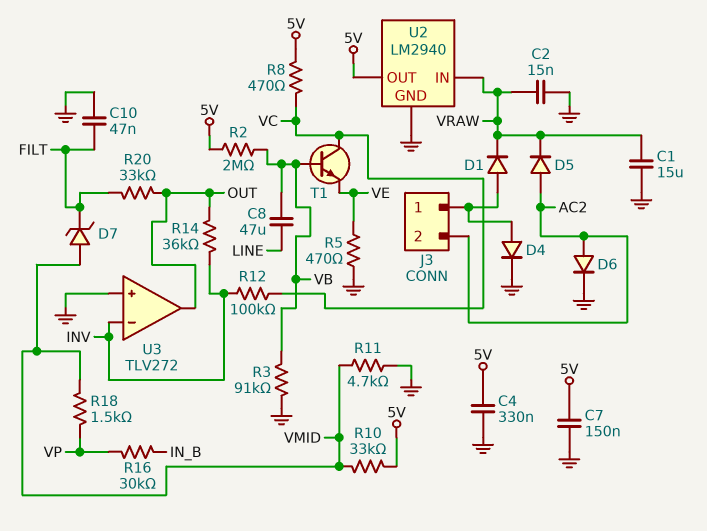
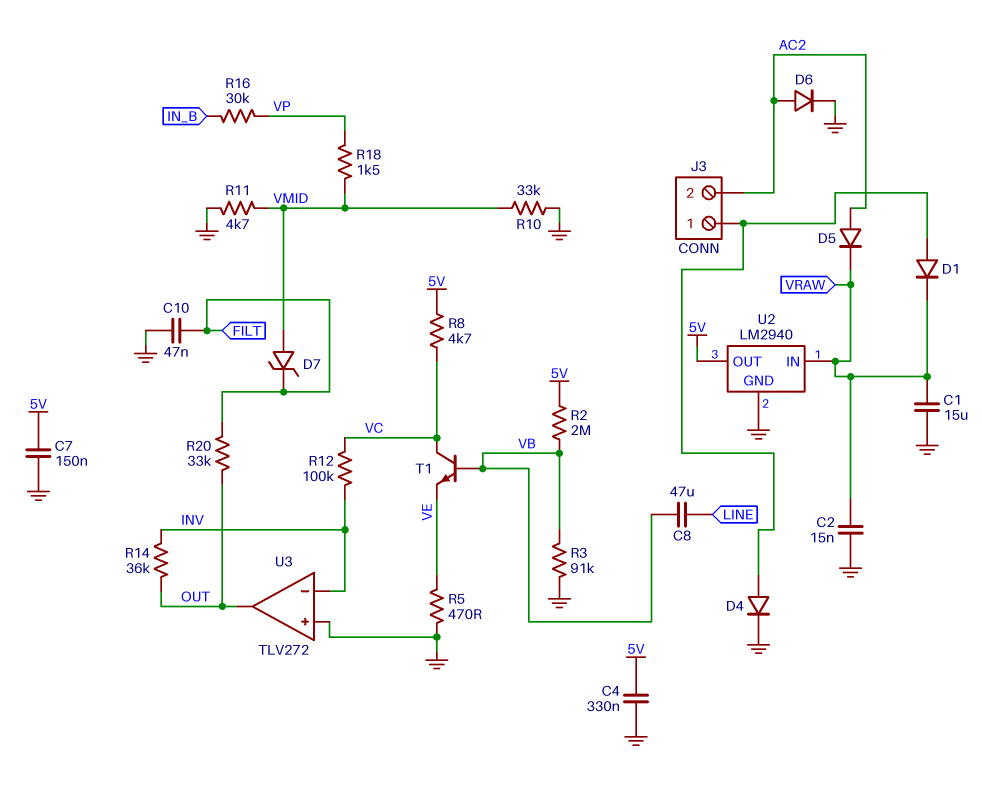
R8: 470 (5V, VC) -> 4.7k (5V, VC)
R10: 33k (5V, VMID) -> 33k (GND, VMID)

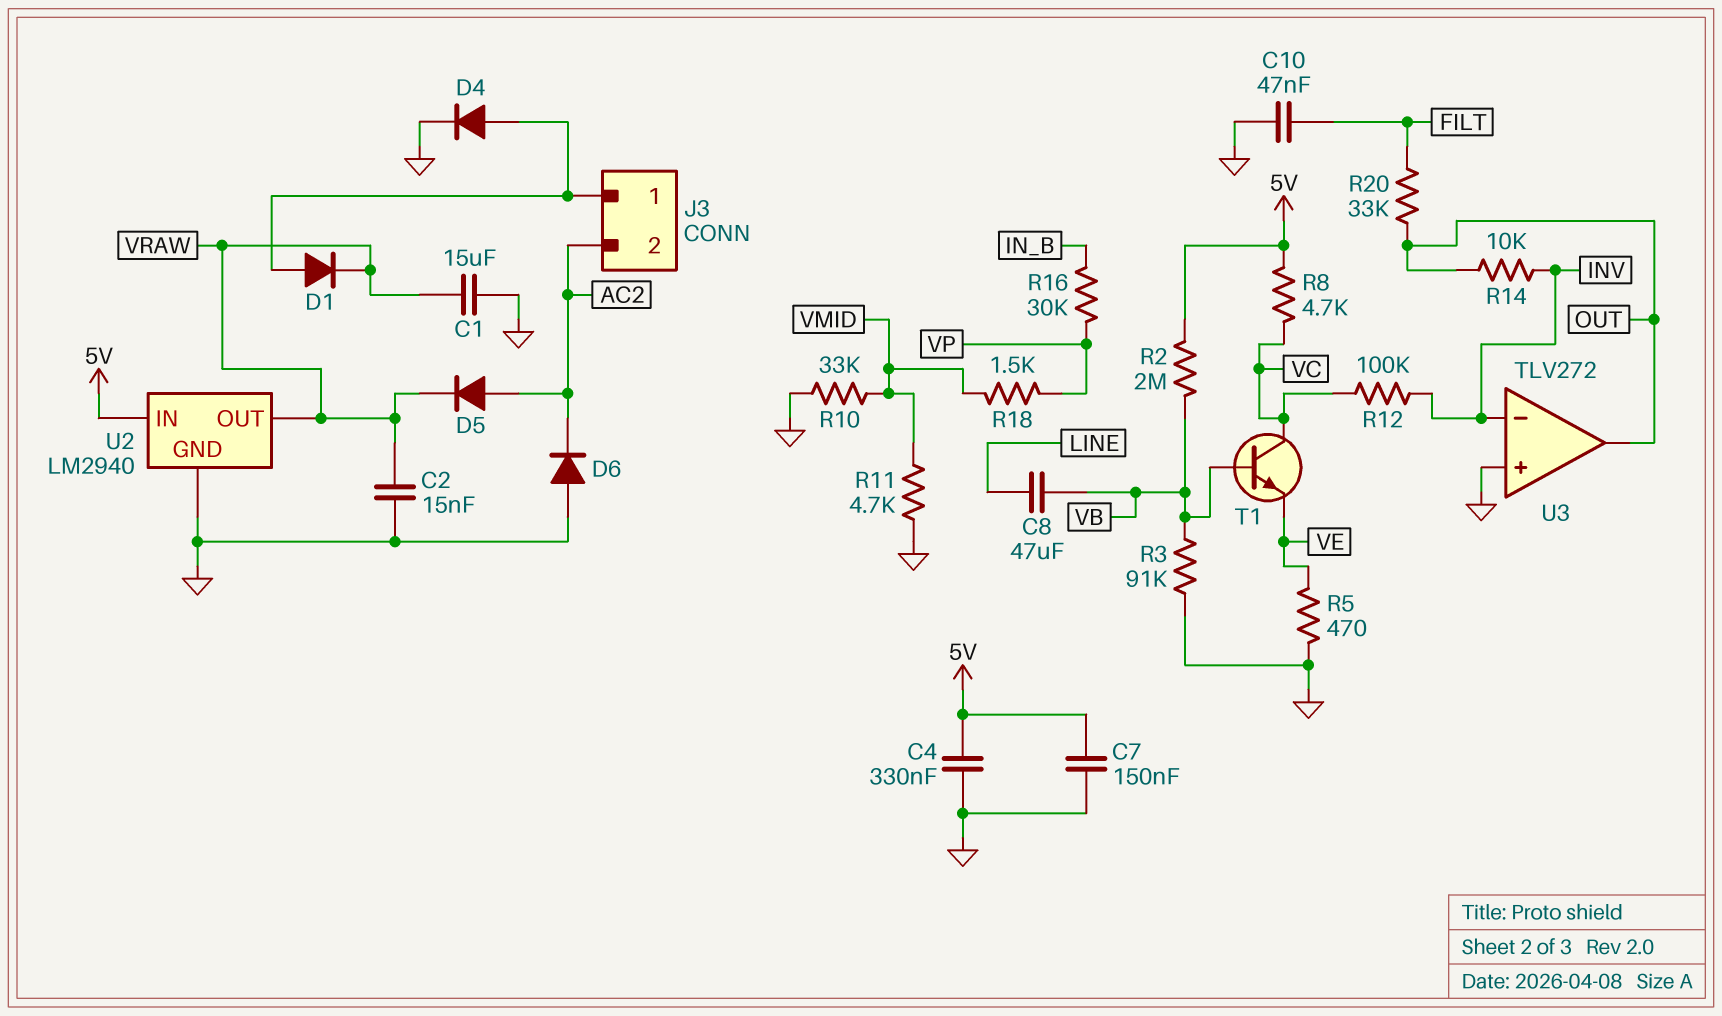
D6: diode (A AC2, K GND) -> diode (A GND, K AC2)
D7: zener (A VMID, K FILT) -> none
R14: 36k (INV, OUT) -> 10k (INV, OUT)
U2 pin IN: VRAW -> 5V
U2 pin OUT: 5V -> VRAW

